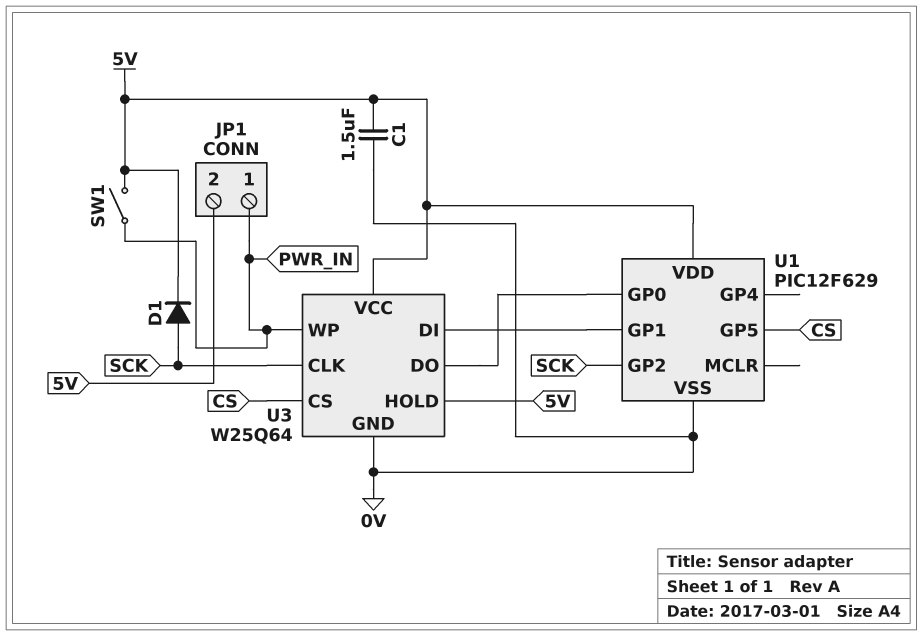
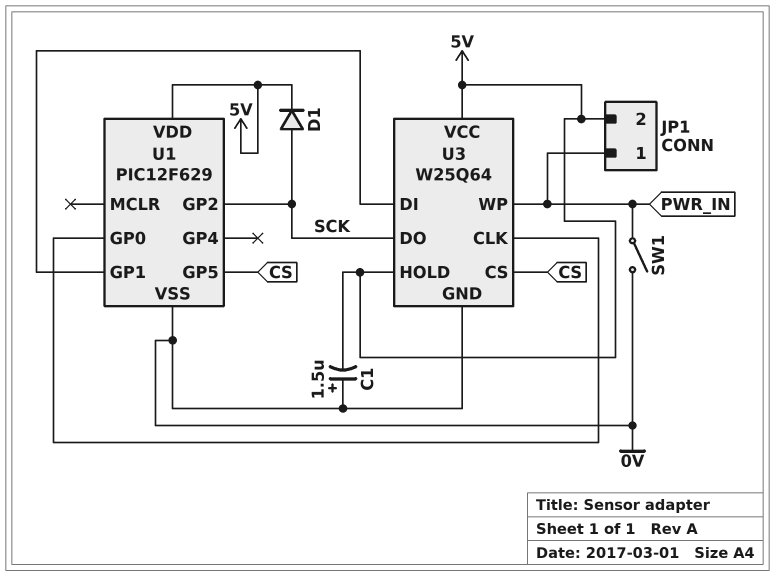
C1: 1.5uF (0V, 5V) -> 1.5uF (plus 0V, minus 5V)
SW1: switch (5V, PWR_IN) -> switch (0V, PWR_IN)
U3 pin CLK: SCK -> U1/GP0
U3 pin DO: U1/GP0 -> SCK

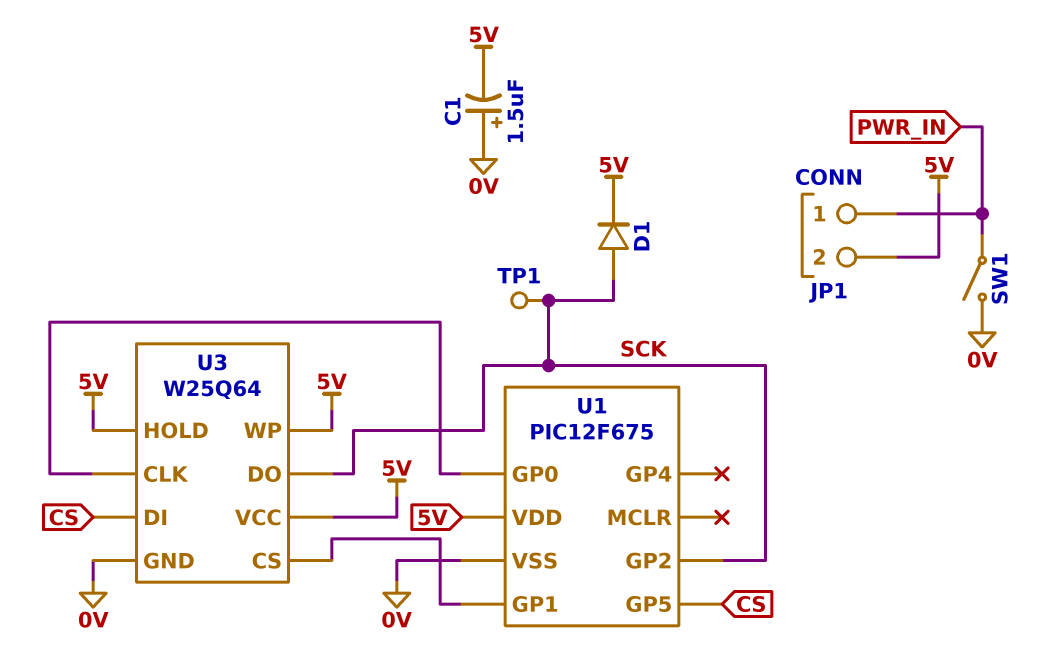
TP1: none -> test point (SCK)
U1: PIC12F629 -> PIC12F675
U3 pin CS: CS -> U1/GP1
U3 pin DI: U1/GP1 -> CS
U3 pin WP: PWR_IN -> 5V

